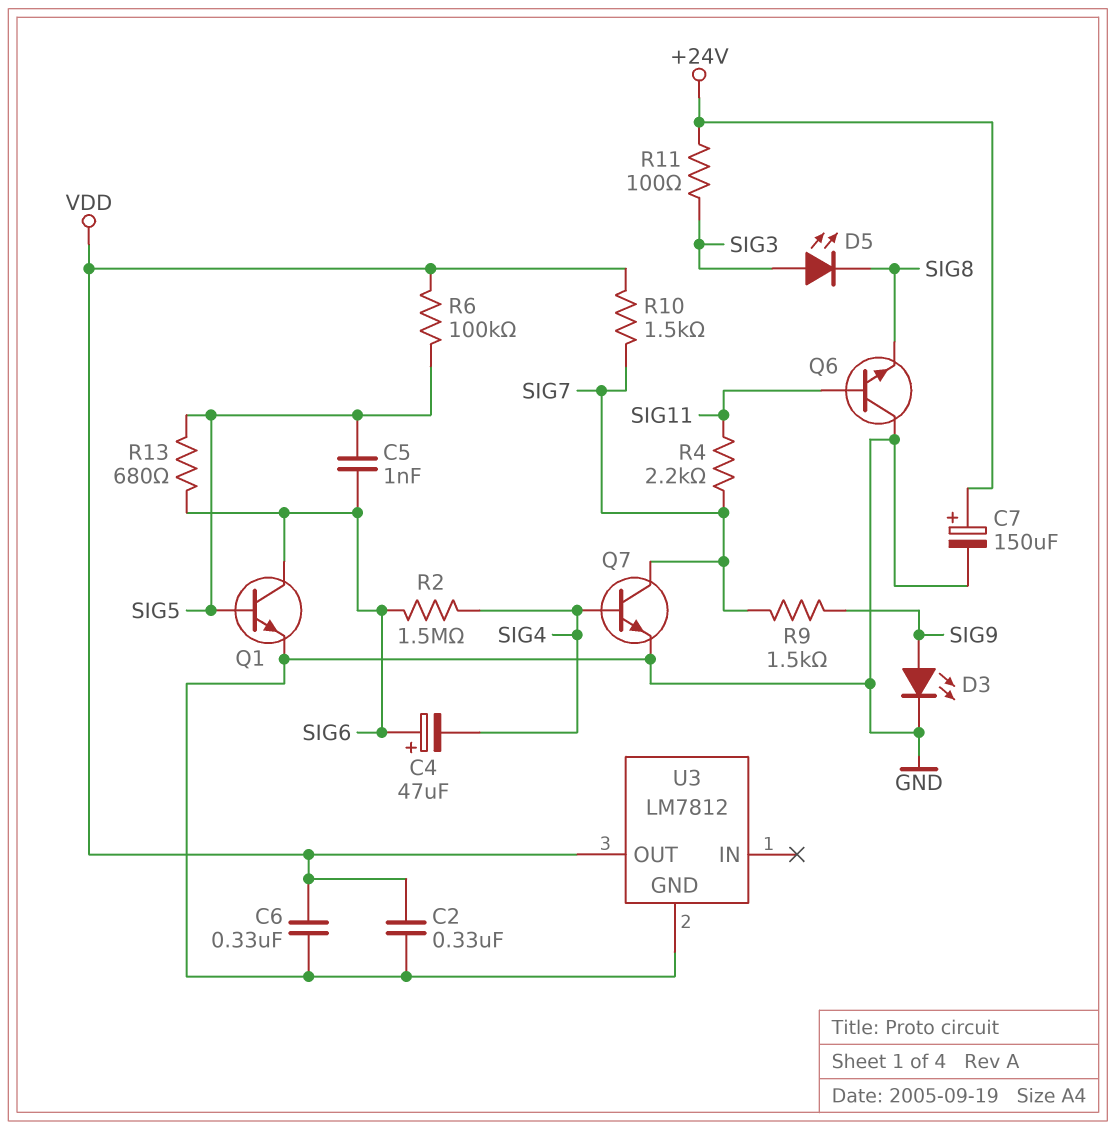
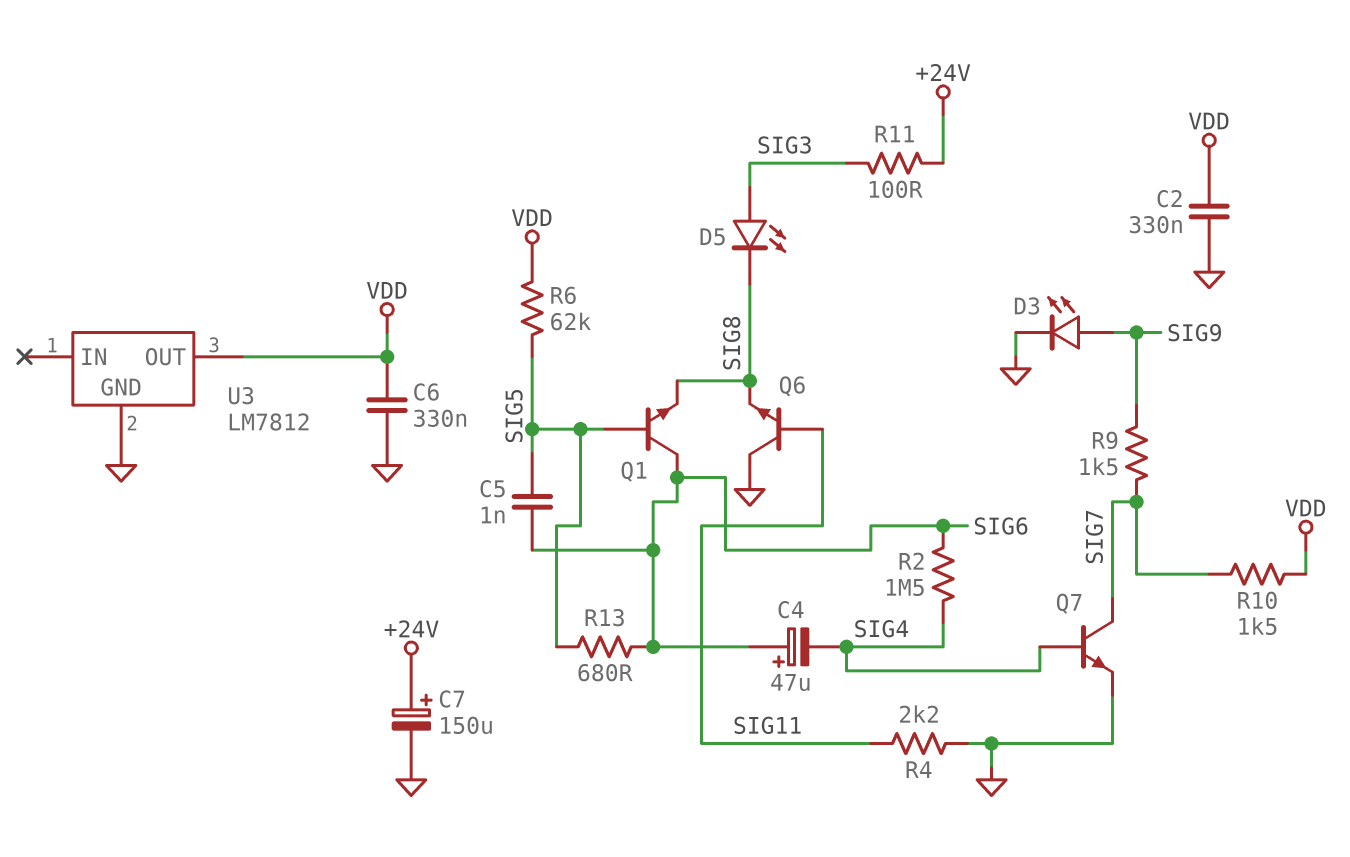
Q1: NPN (B SIG5, C SIG6, E GND) -> NPN (B SIG5, C SIG6, E SIG8)
R4: 2.2k (SIG7, SIG11) -> 2.2k (GND, SIG11)
R6: 100k (SIG5, VDD) -> 62k (SIG5, VDD)

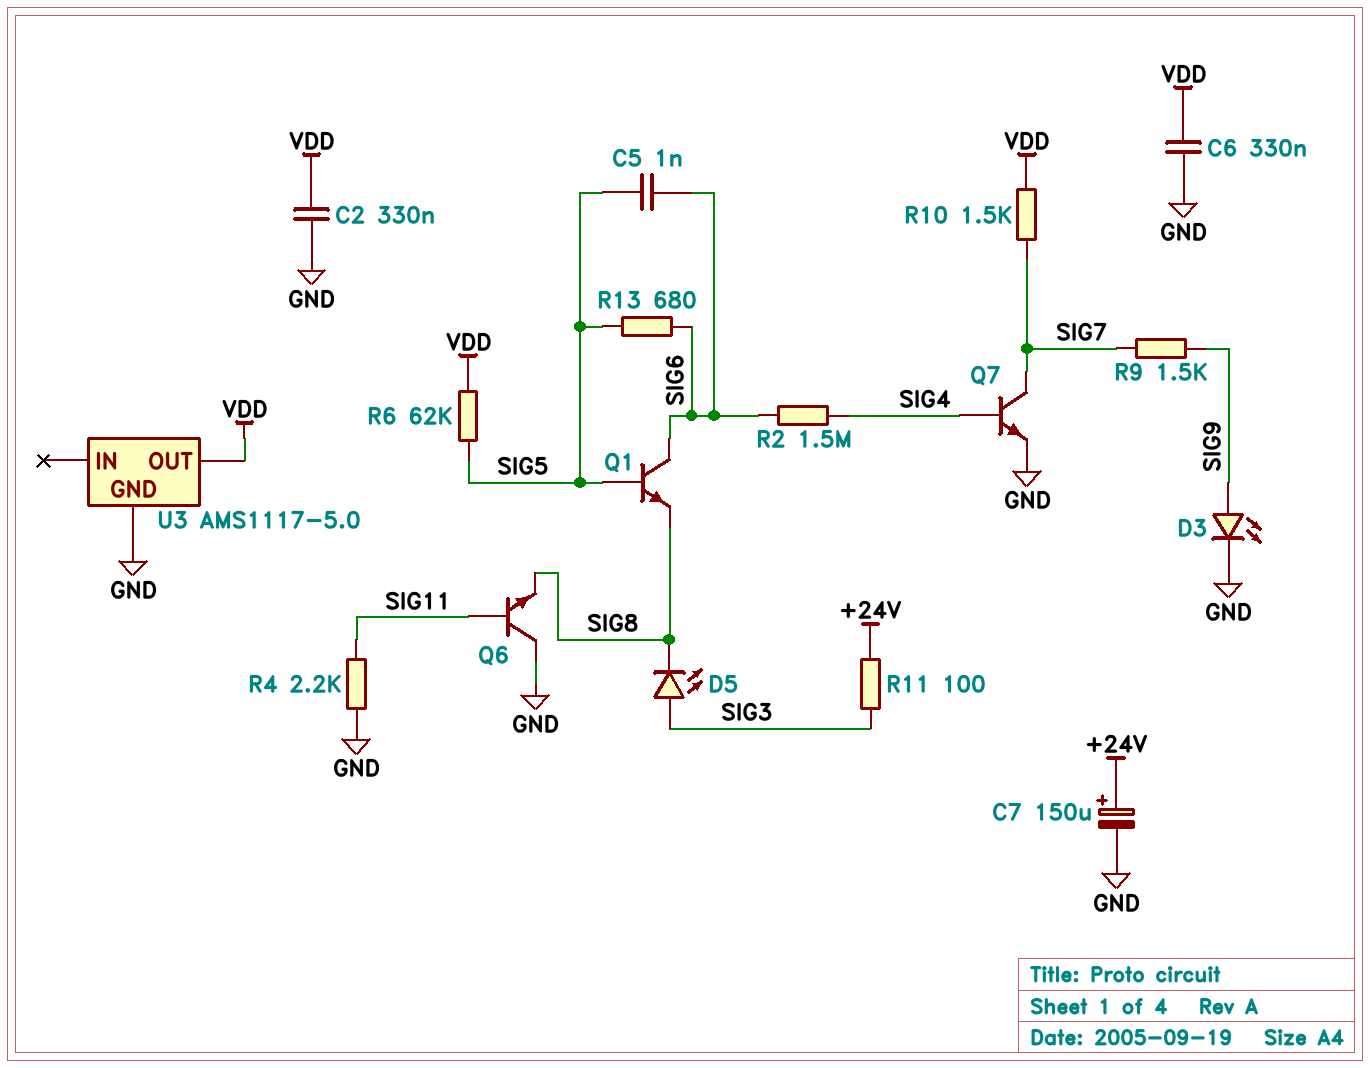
C4: 47uF (plus SIG6, minus SIG4) -> none
U3: LM7812 -> AMS1117-5.0

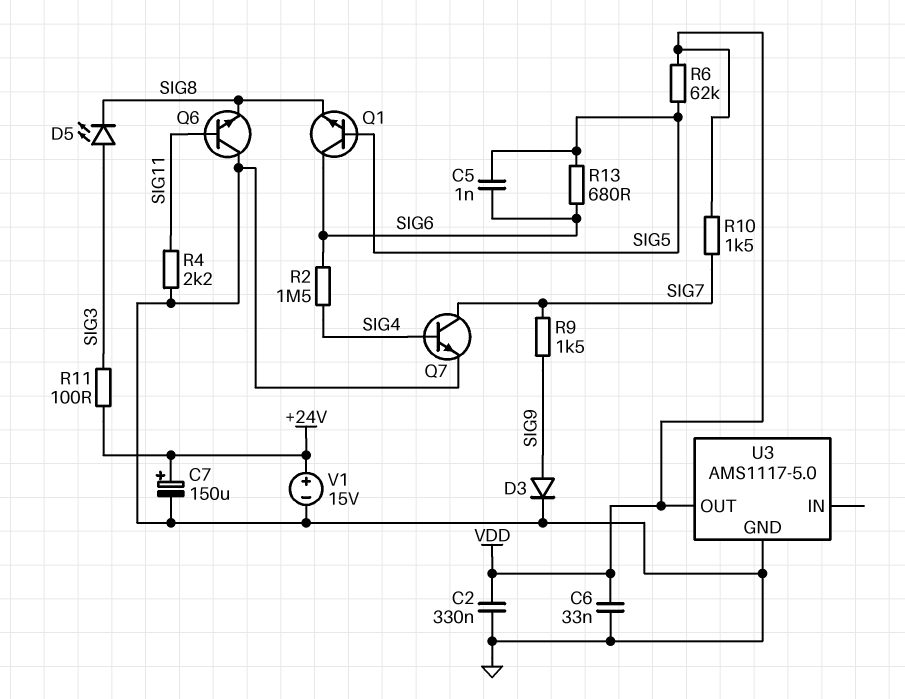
C6: 330nF (GND, VDD) -> 33nF (GND, VDD)
D3: LED (A SIG9, K GND) -> diode (A SIG9, K GND)
V1: none -> 15V (plus +24V, minus GND)

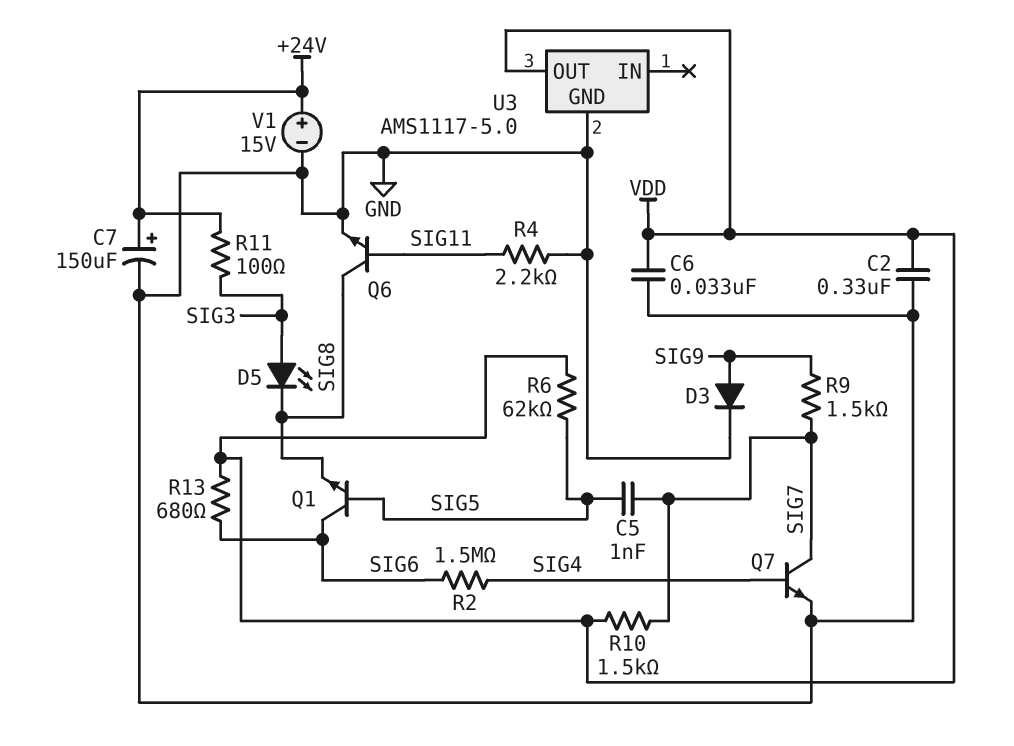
C5: 1nF (SIG5, SIG6) -> 1nF (SIG5, SIG7)
Q6: NPN (B SIG11, C GND, E SIG8) -> NPN (B SIG11, C SIG8, E GND)
R13: 680 (SIG5, SIG6) -> 680 (SIG6, VDD)

